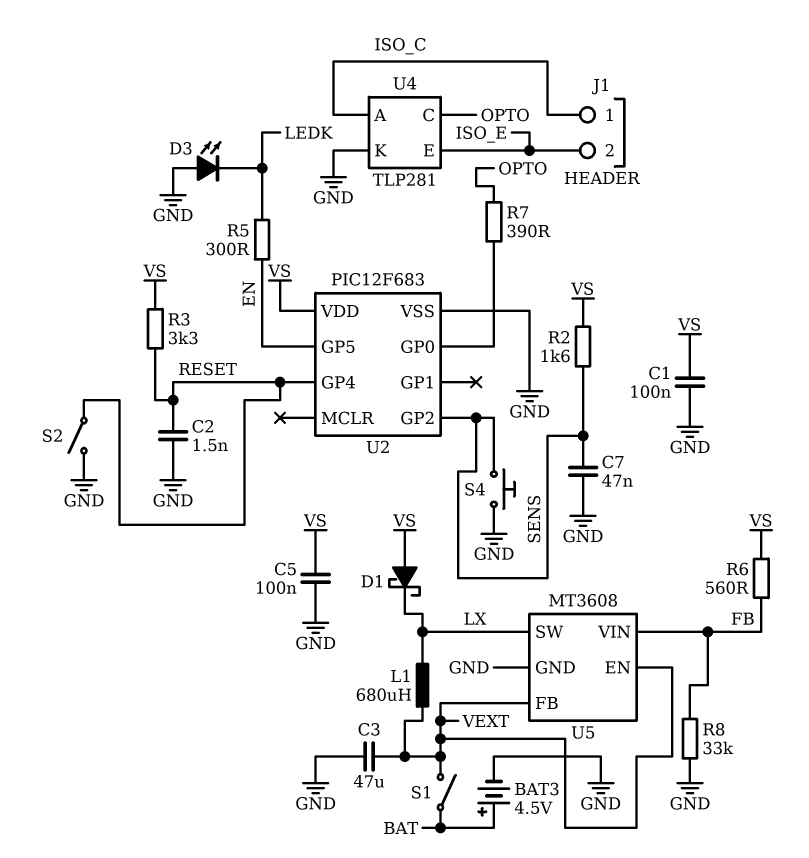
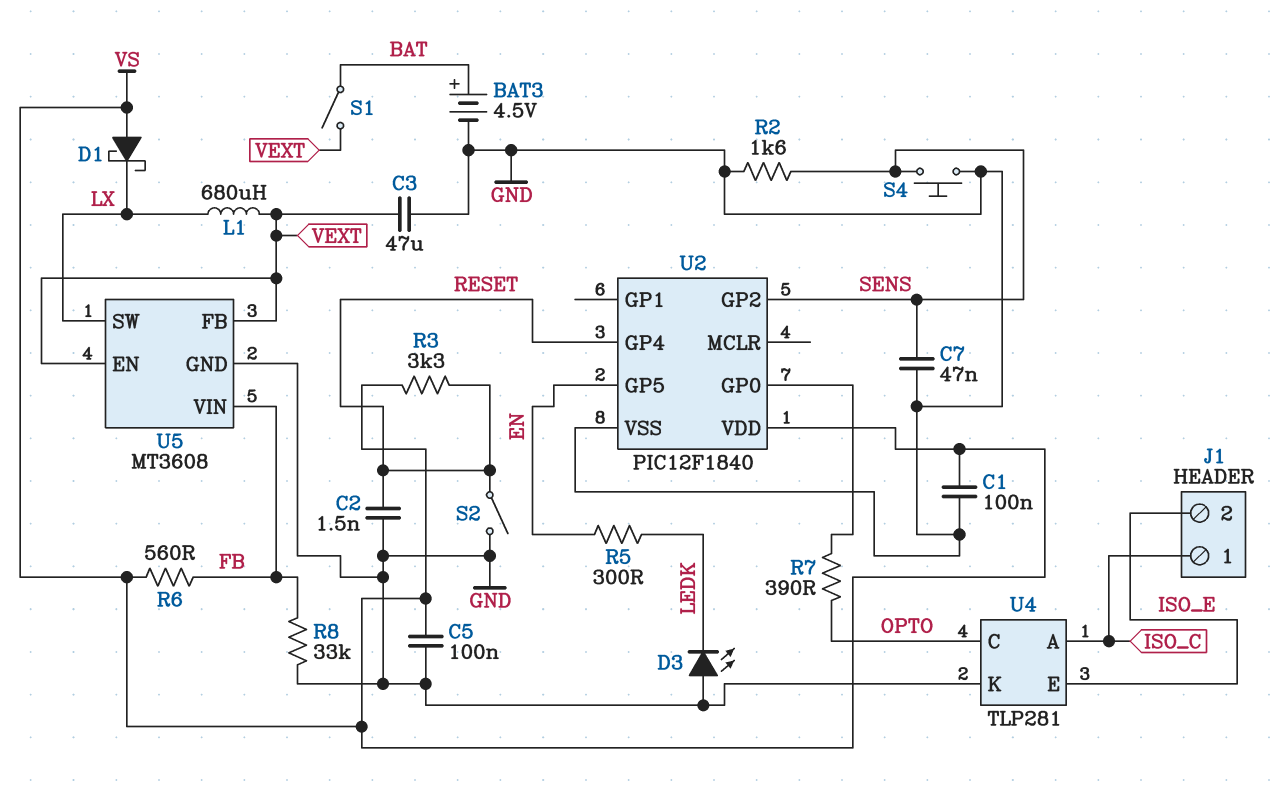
R2: 1.6k (SENS, VS) -> 1.6k (GND, SENS)
U2: PIC12F683 -> PIC12F1840

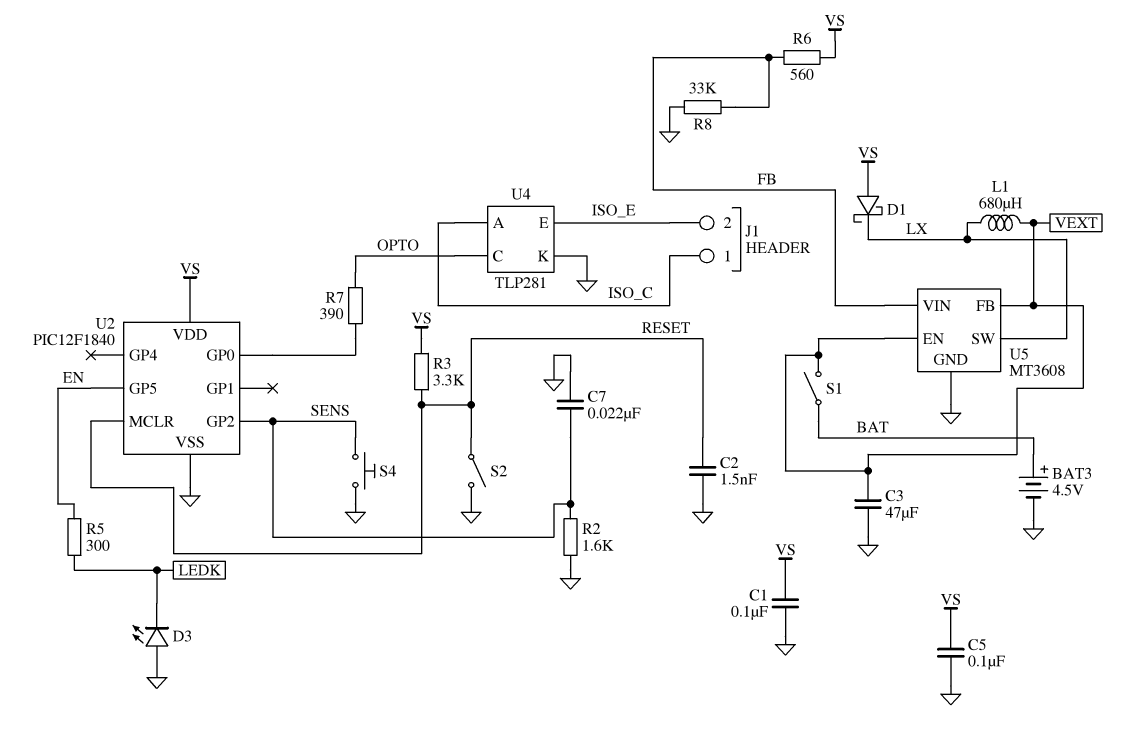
C7: 47nF (GND, SENS) -> 22nF (GND, SENS)
U2 pin GP4: RESET -> none
U2 pin MCLR: none -> RESET

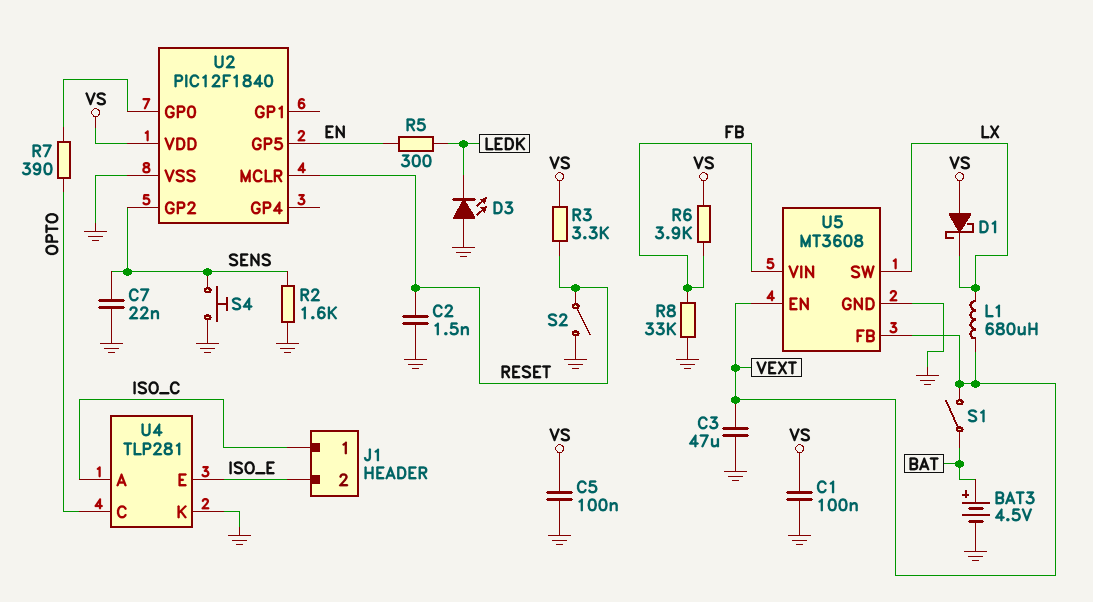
R6: 560 (FB, VS) -> 3.9k (FB, VS)

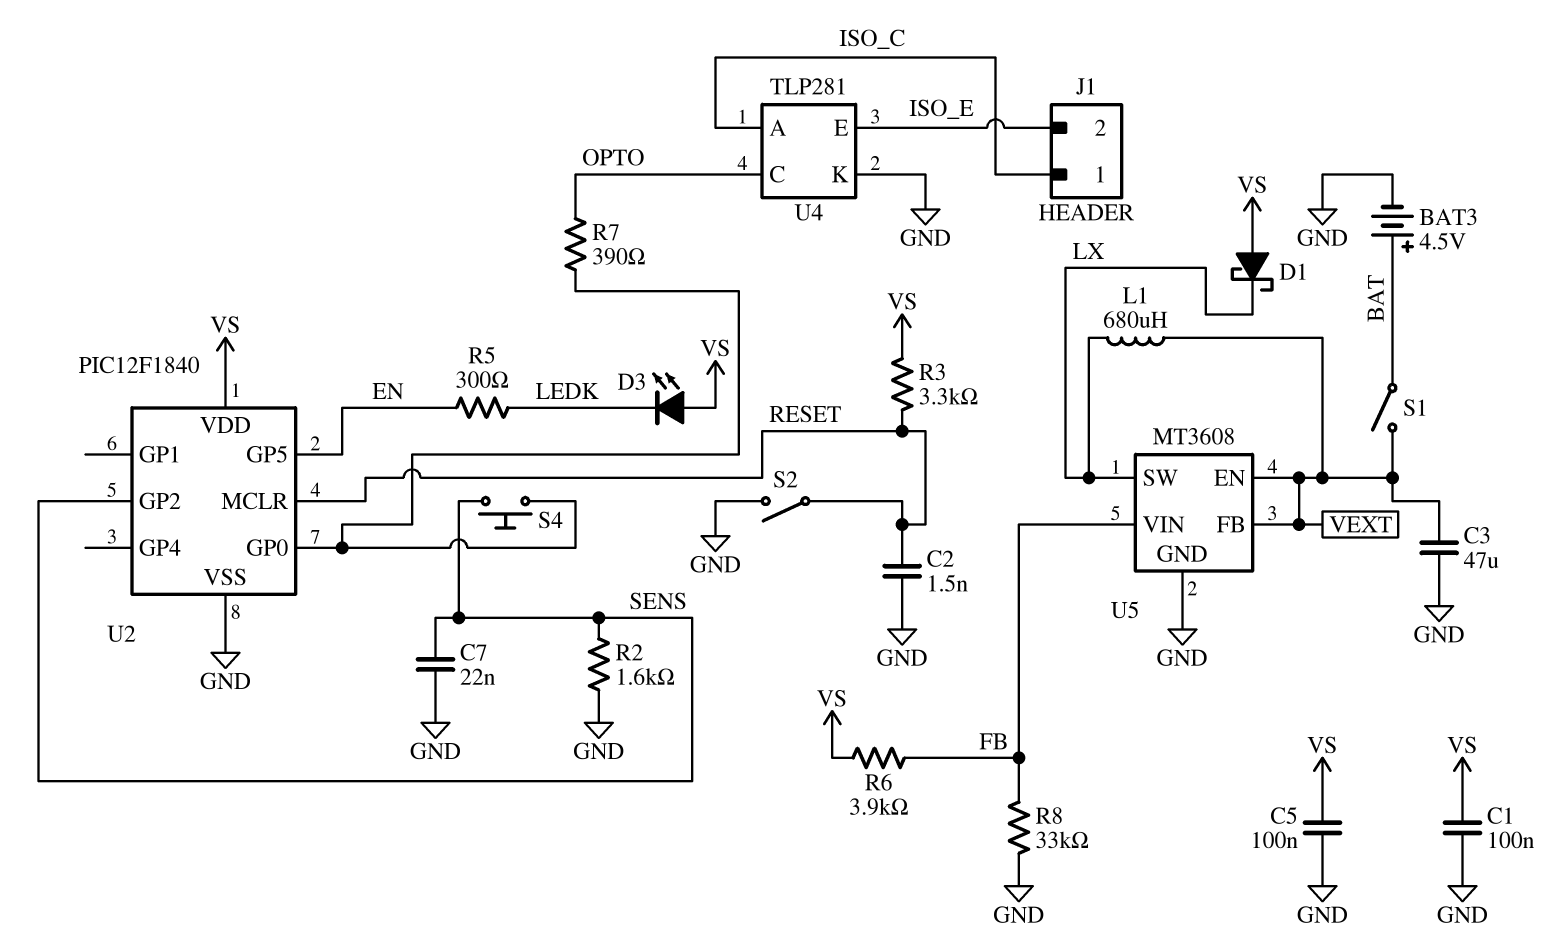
D3: LED (A GND, K LEDK) -> LED (A VS, K LEDK)
S4: button (GND, SENS) -> button (SENS, U2/GP0)

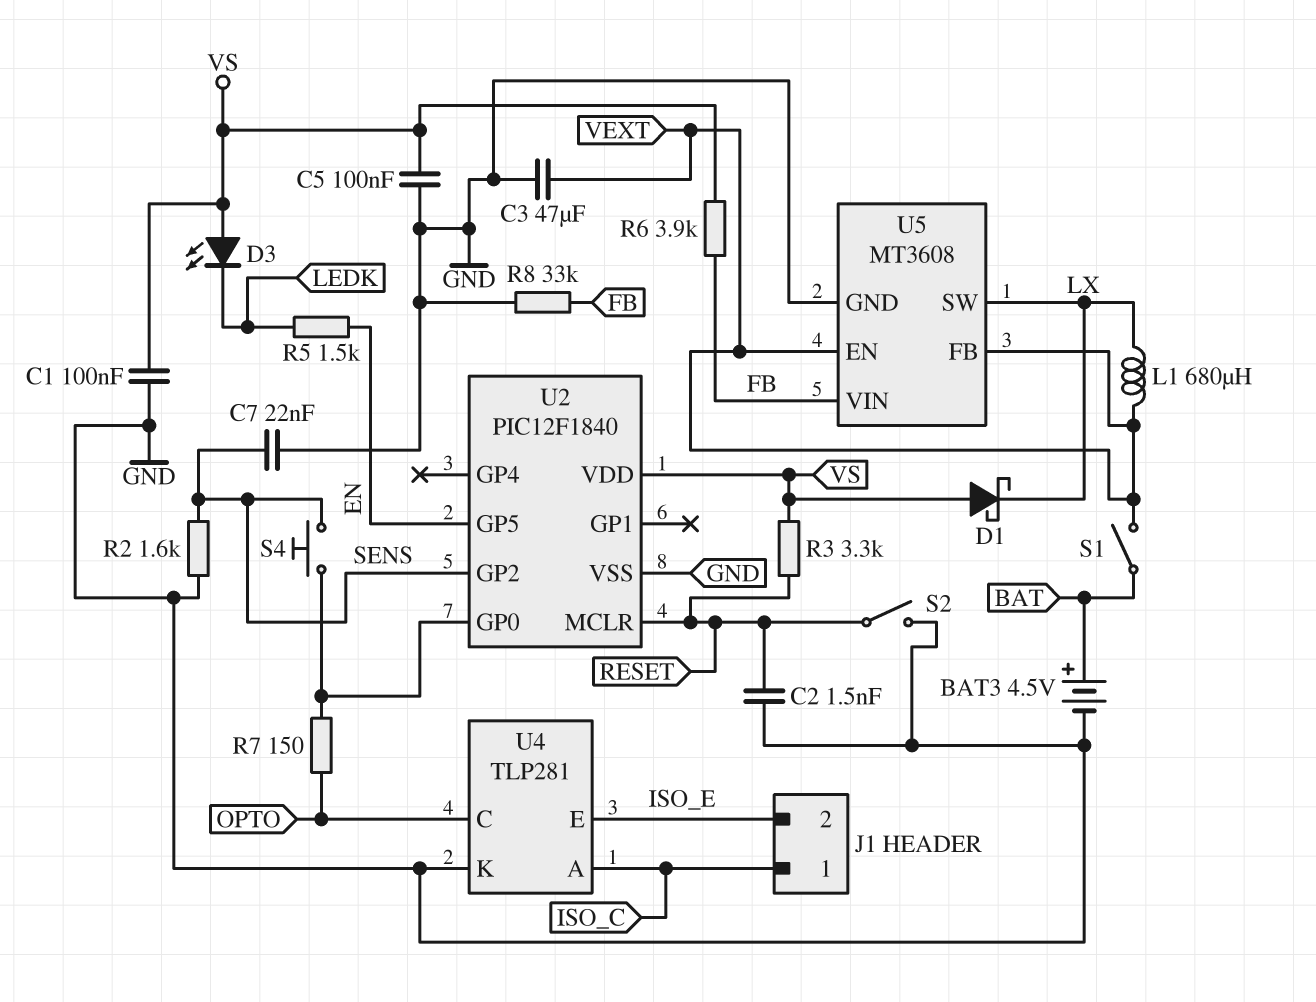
R5: 300 (EN, LEDK) -> 1.5k (EN, LEDK)
R7: 390 (OPTO, U2/GP0) -> 150 (OPTO, U2/GP0)

